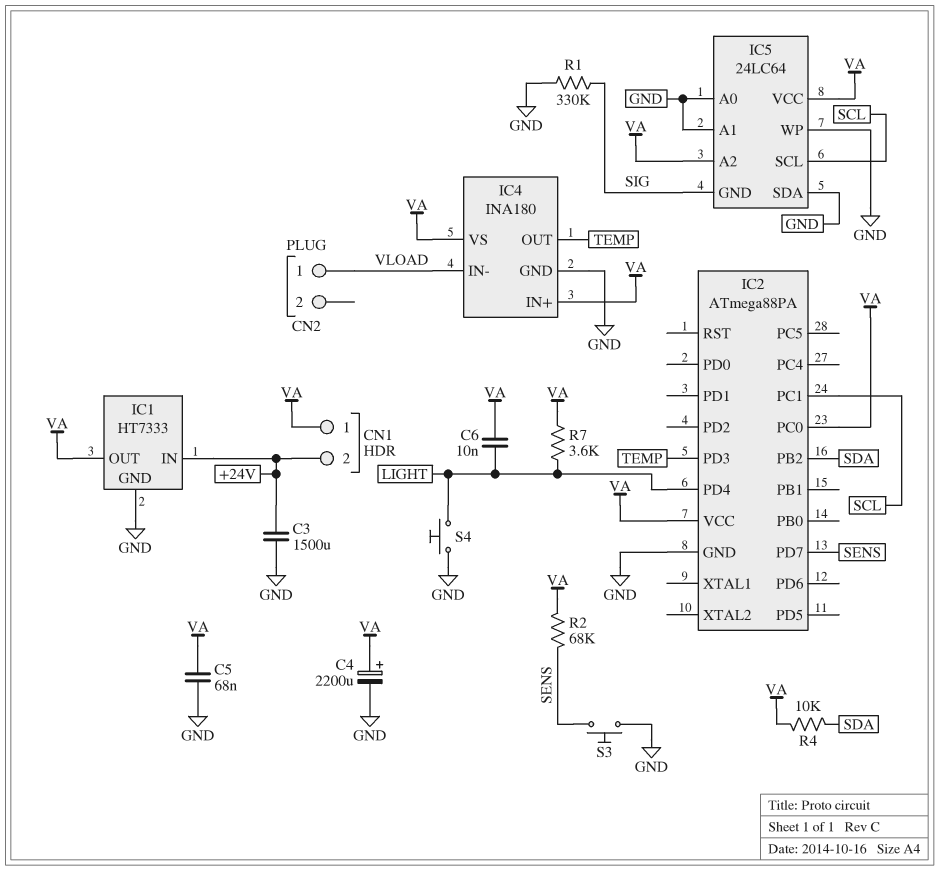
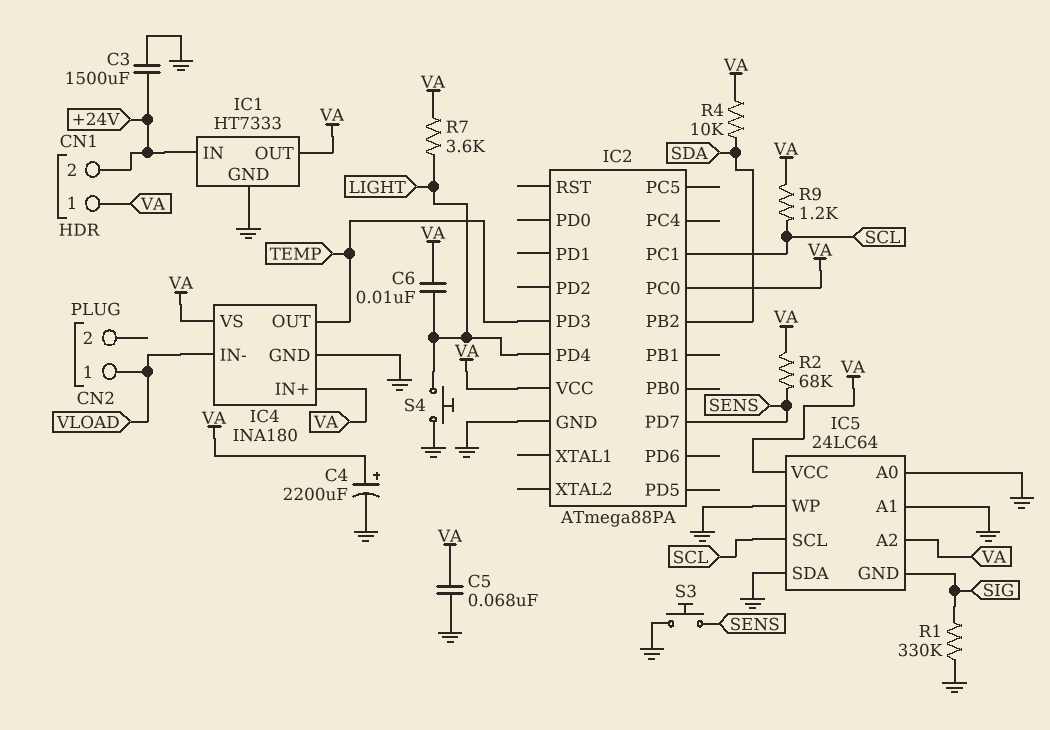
R9: none -> 1.2k (SCL, VA)

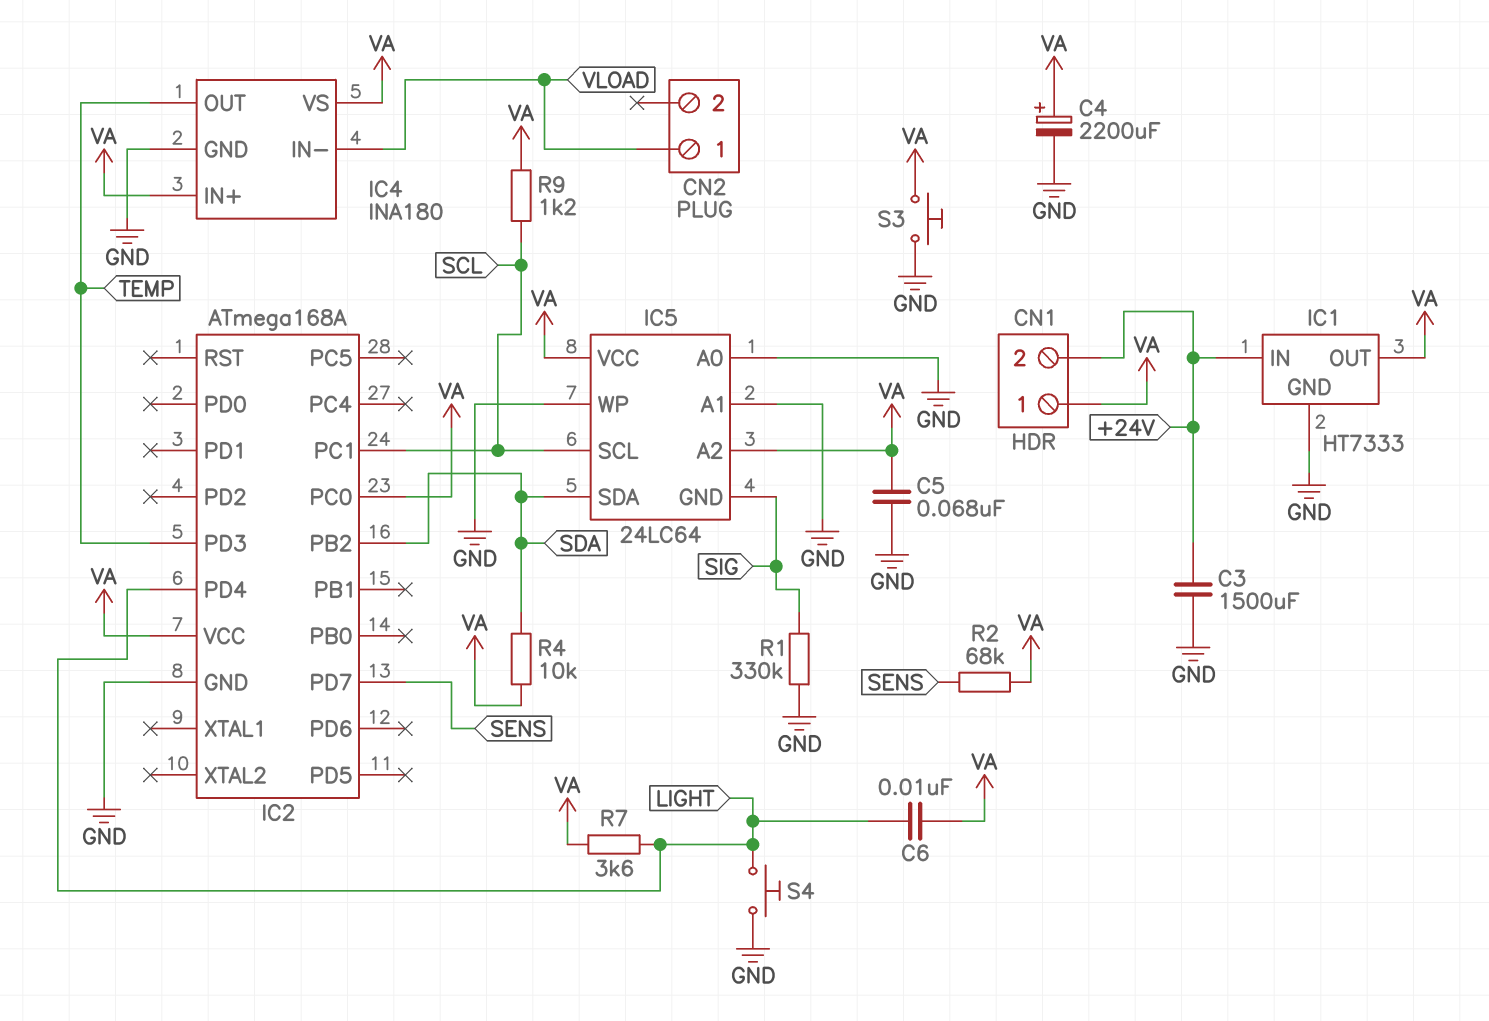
IC2: ATmega88PA -> ATmega168A
IC5 pin SDA: GND -> SDA
S3: button (GND, SENS) -> button (GND, VA)

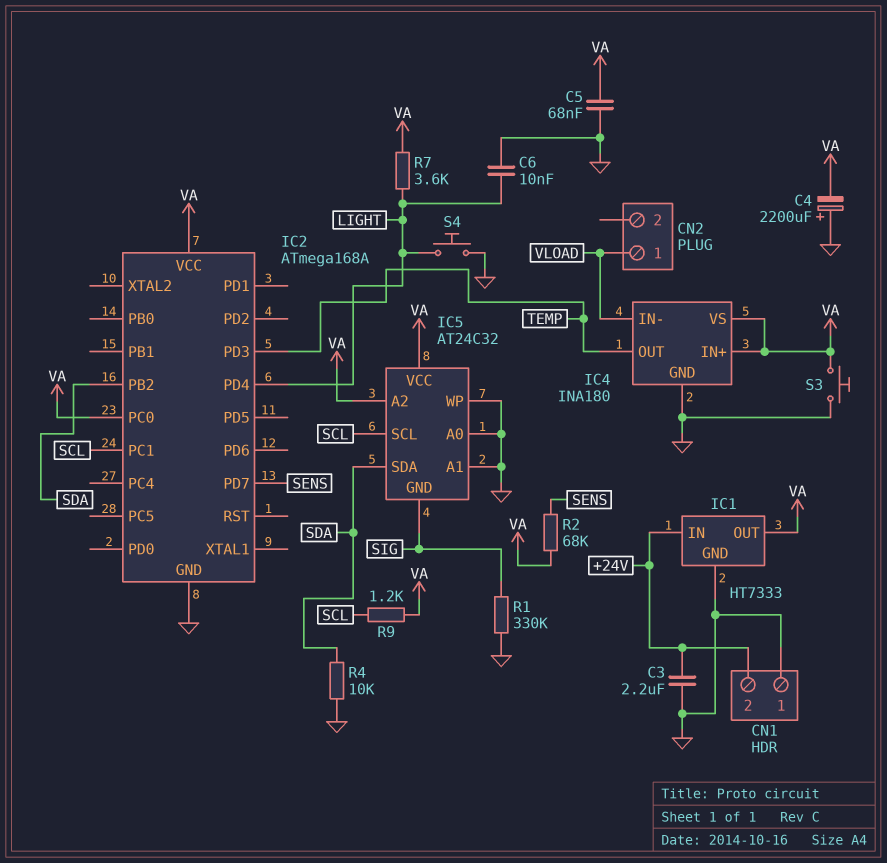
C3: 1500uF (+24V, GND) -> 2.2uF (+24V, GND)
C4: 2200uF (plus VA, minus GND) -> 2200uF (plus GND, minus VA)
C6: 10nF (LIGHT, VA) -> 10nF (GND, LIGHT)
CN1 pin 1: VA -> GND
IC5: 24LC64 -> AT24C32
R4: 10k (SDA, VA) -> 10k (GND, SDA)

